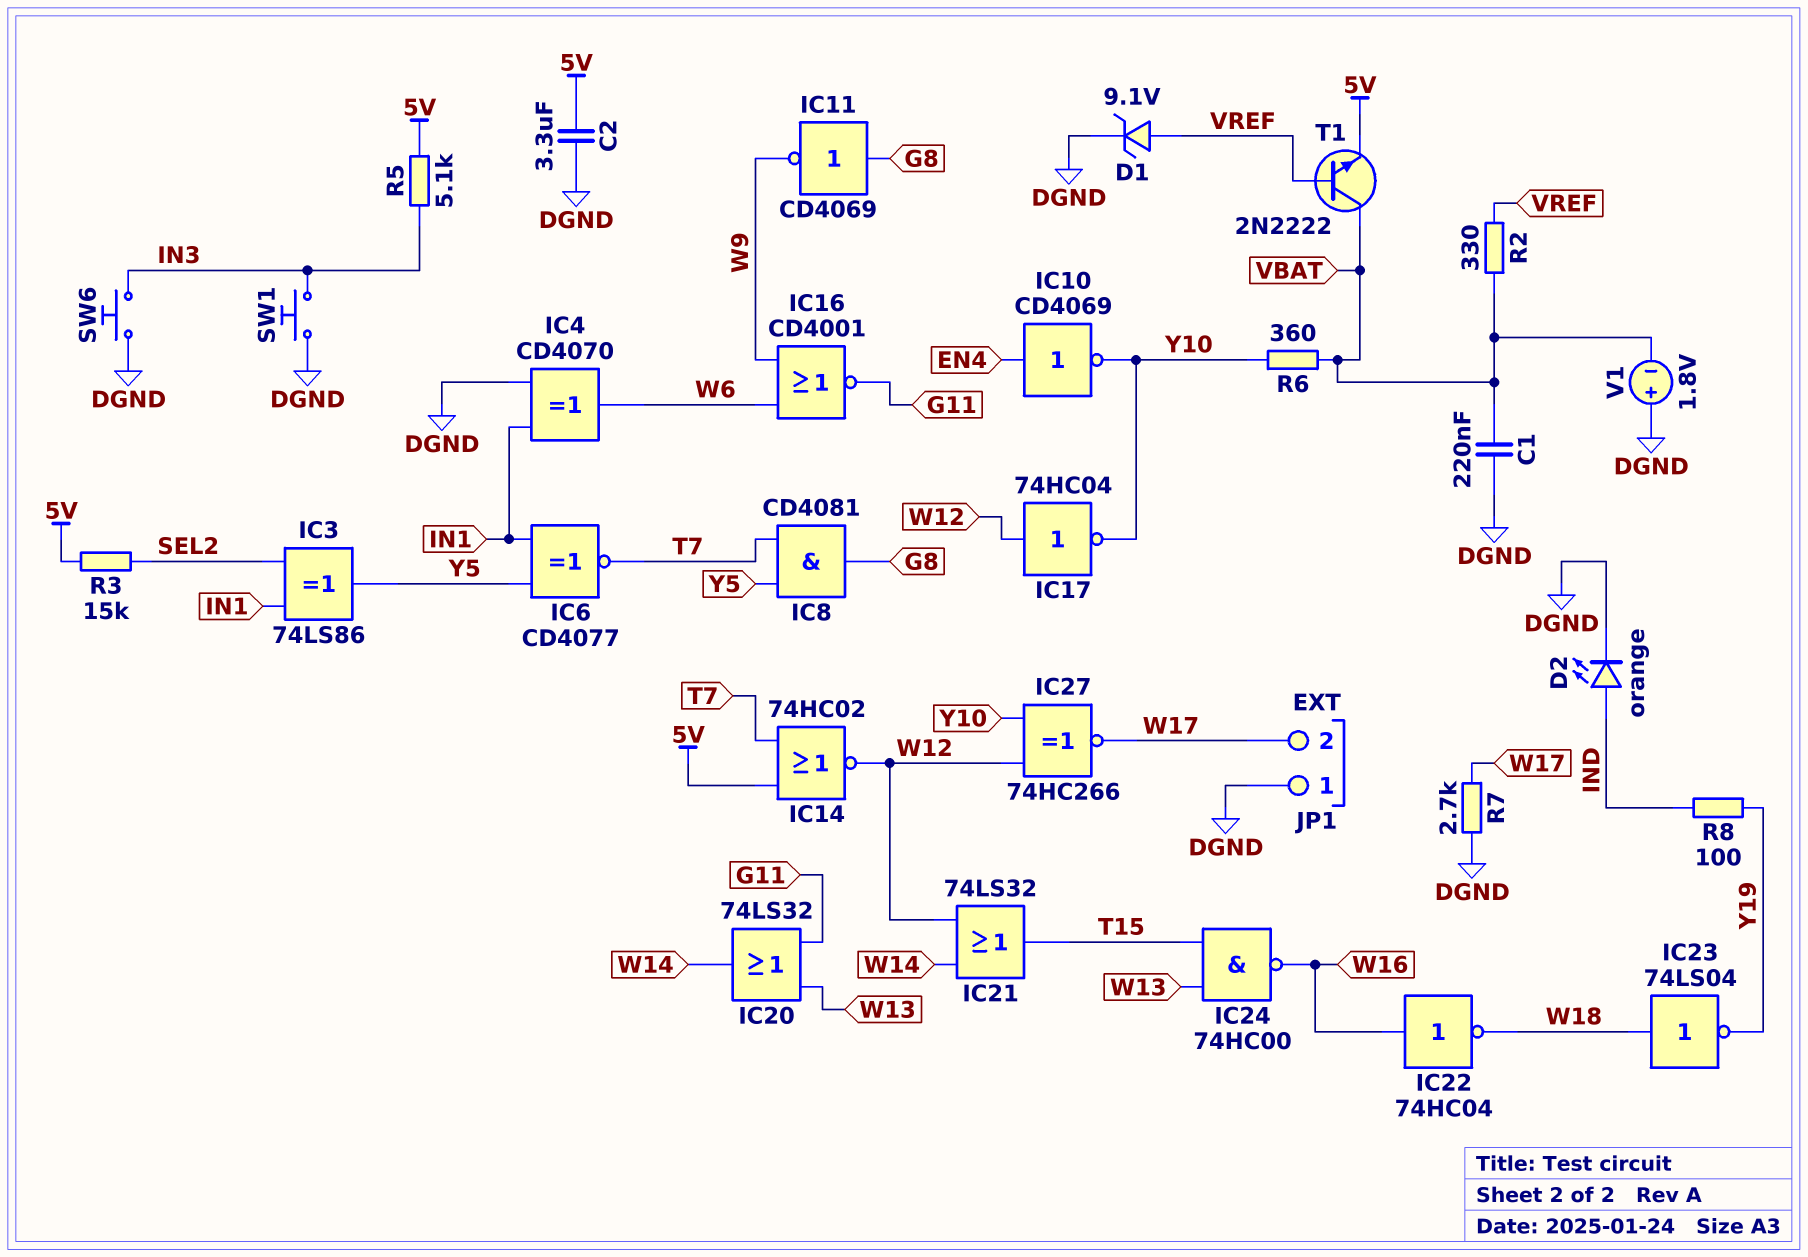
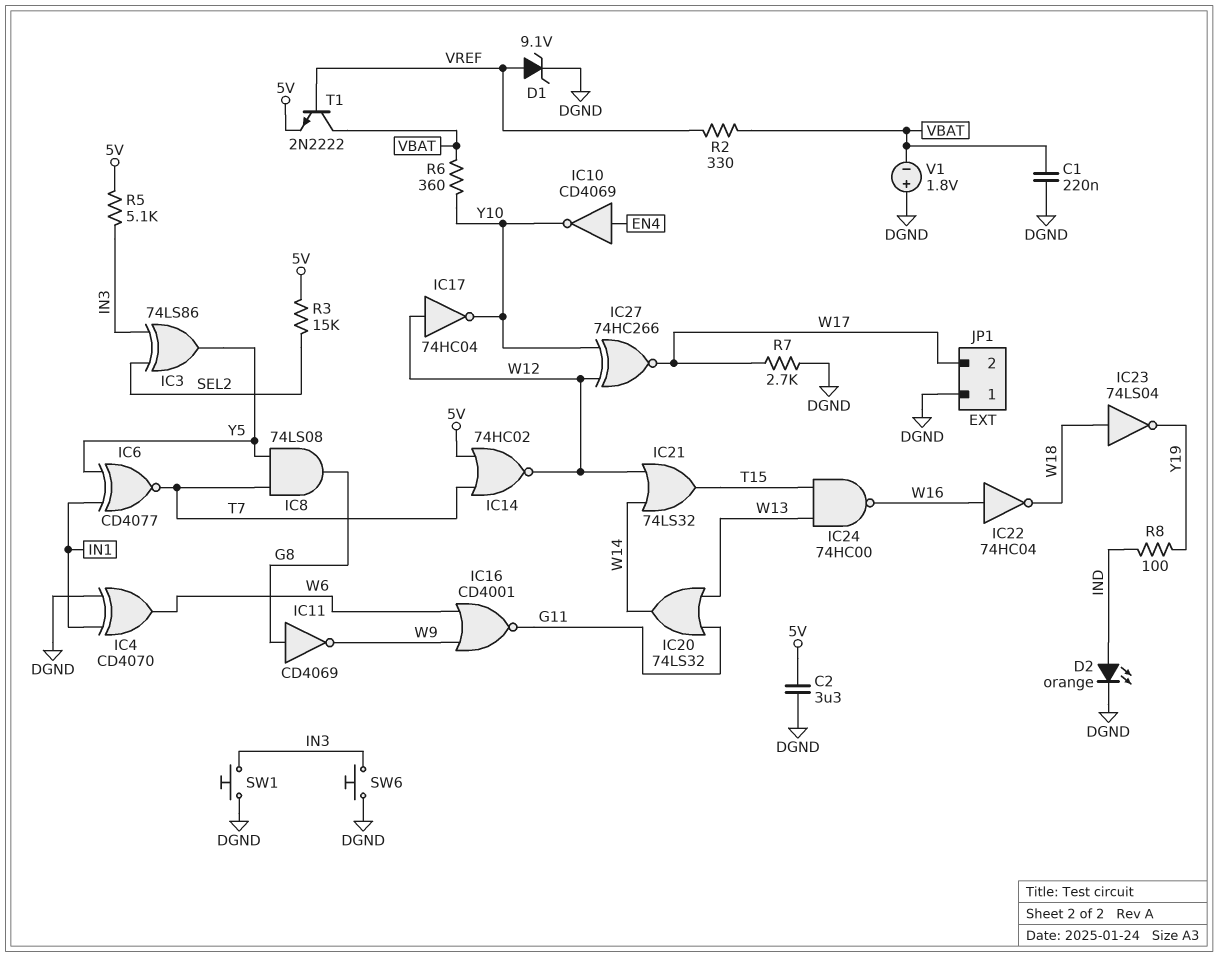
IC3: XOR 74LS86 (in IN1, in SEL2, out Y5) -> XOR 74LS86 (in IN3, in SEL2, out Y5)
IC8: AND CD4081 (in T7, in Y5, out G8) -> AND 74LS08 (in T7, in Y5, out G8)

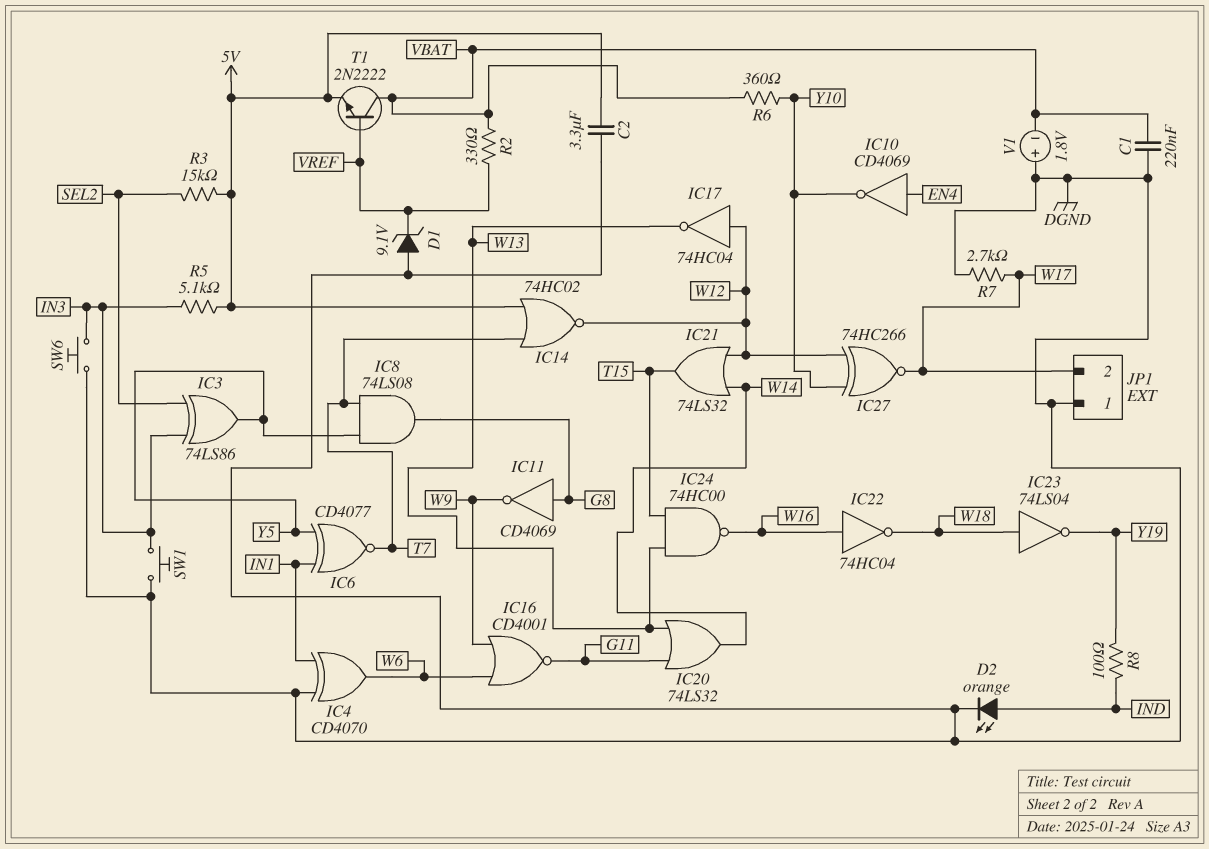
D1: zener 9.1V (A VREF, K DGND) -> zener 9.1V (A DGND, K VREF)
IC17: NOT 74HC04 (in W12, out Y10) -> NOT 74HC04 (in W12, out W13)

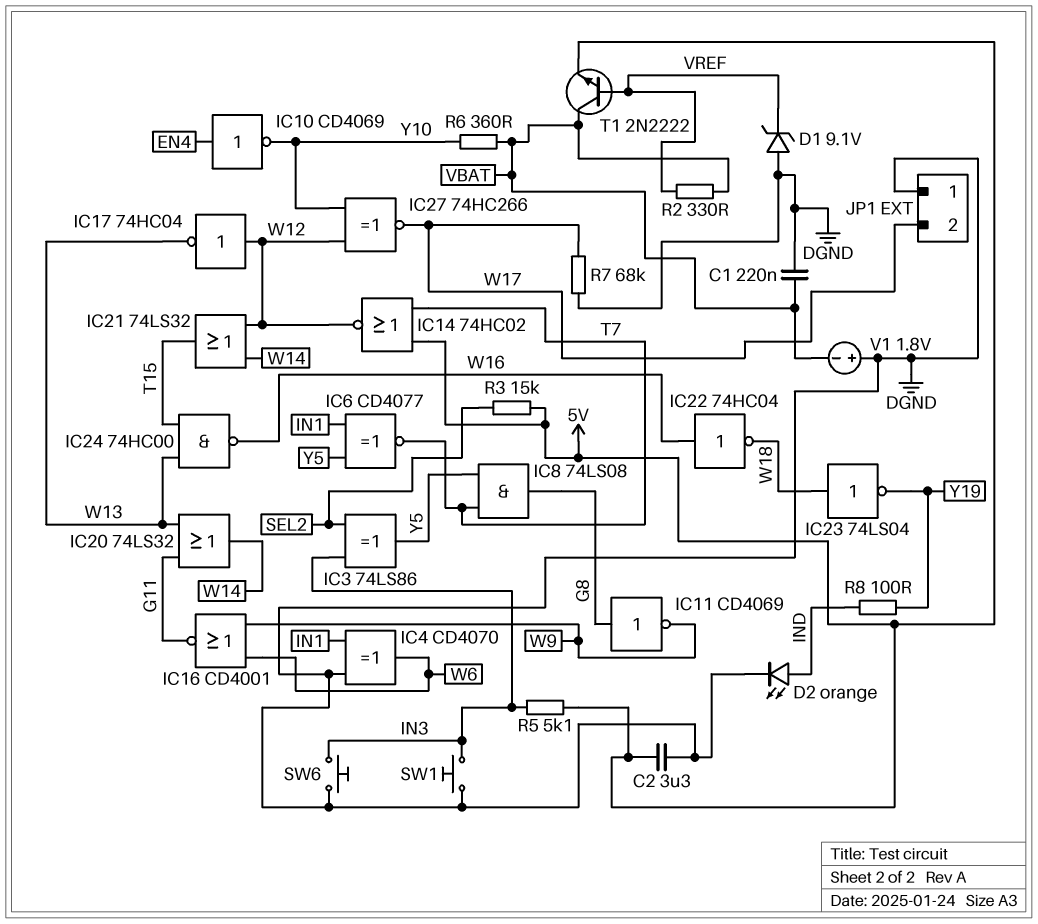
R7: 2.7k (DGND, W17) -> 68k (DGND, W17)

